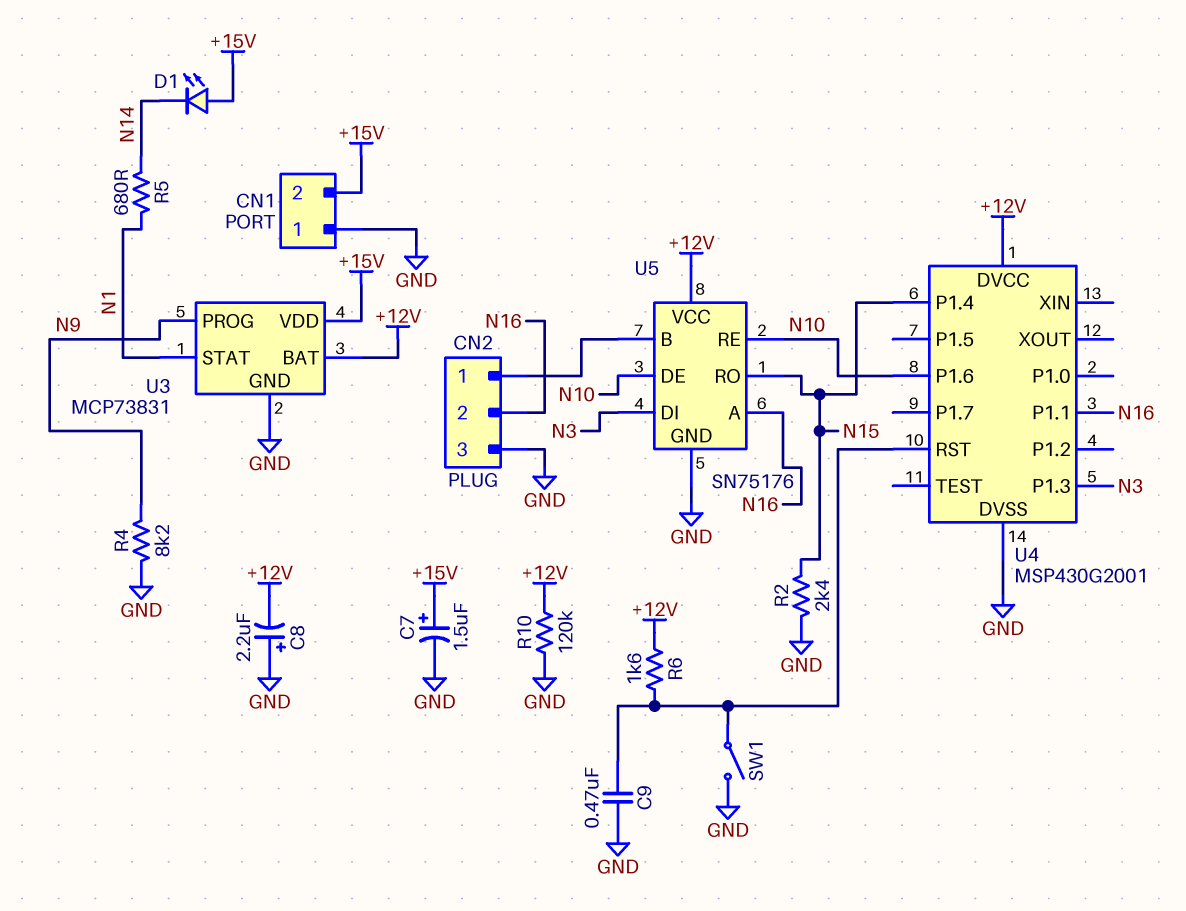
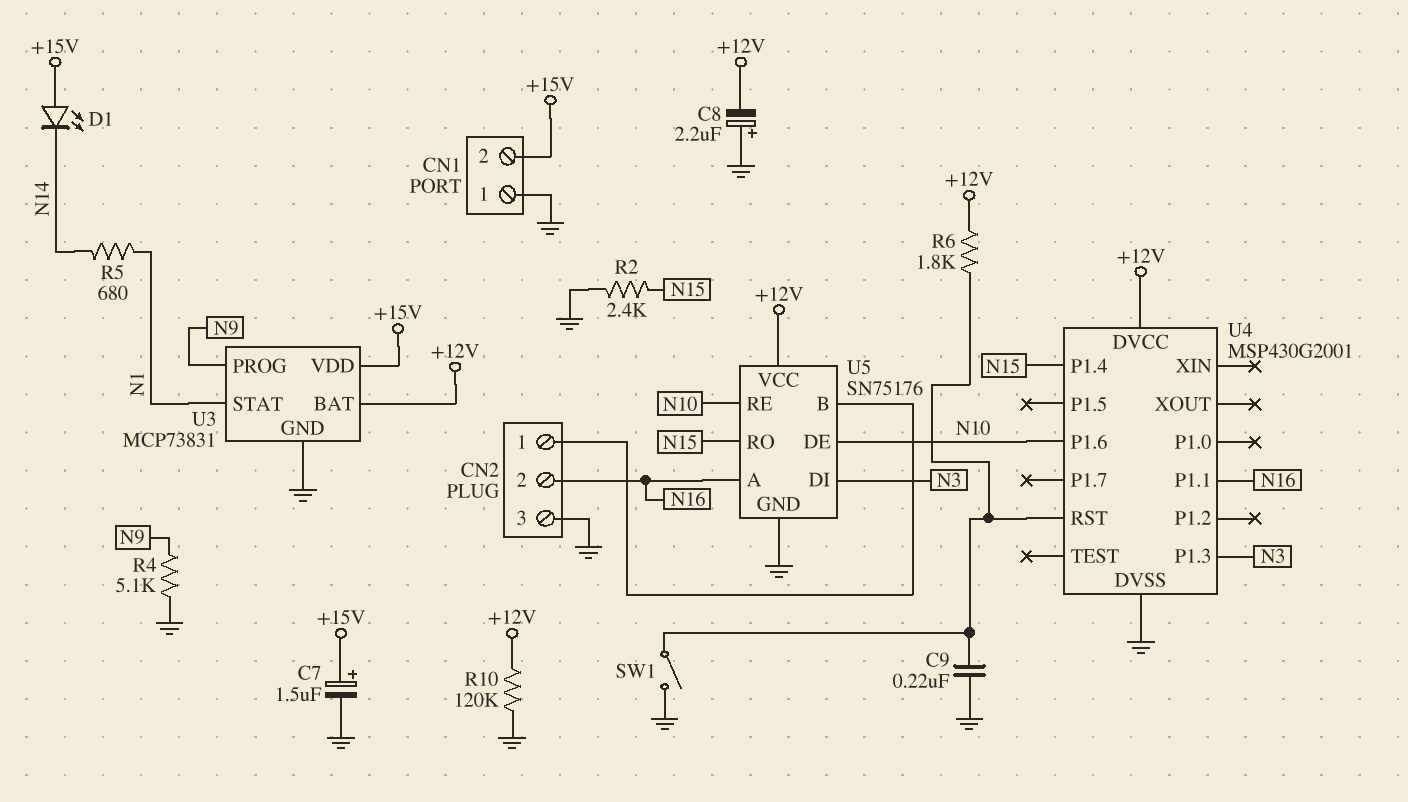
C9: 470nF (GND, U4/RST) -> 220nF (GND, U4/RST)
R4: 8.2k (GND, N9) -> 5.1k (GND, N9)
R6: 1.6k (+12V, U4/RST) -> 1.8k (+12V, U4/RST)

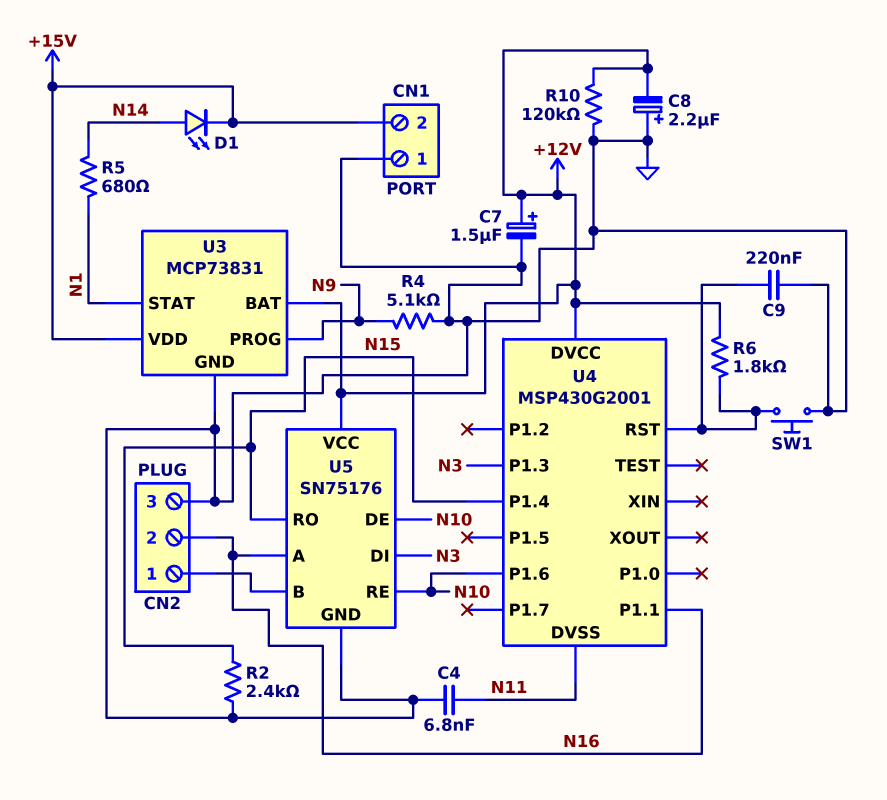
C4: none -> 6.8nF (GND, N11)
C7: 1.5uF (plus +15V, minus GND) -> 1.5uF (plus +12V, minus GND)
D1: LED (A +15V, K N14) -> LED (A N14, K +15V)
SW1: switch (GND, U4/RST) -> button (GND, U4/RST)
U4 pin DVSS: GND -> N11

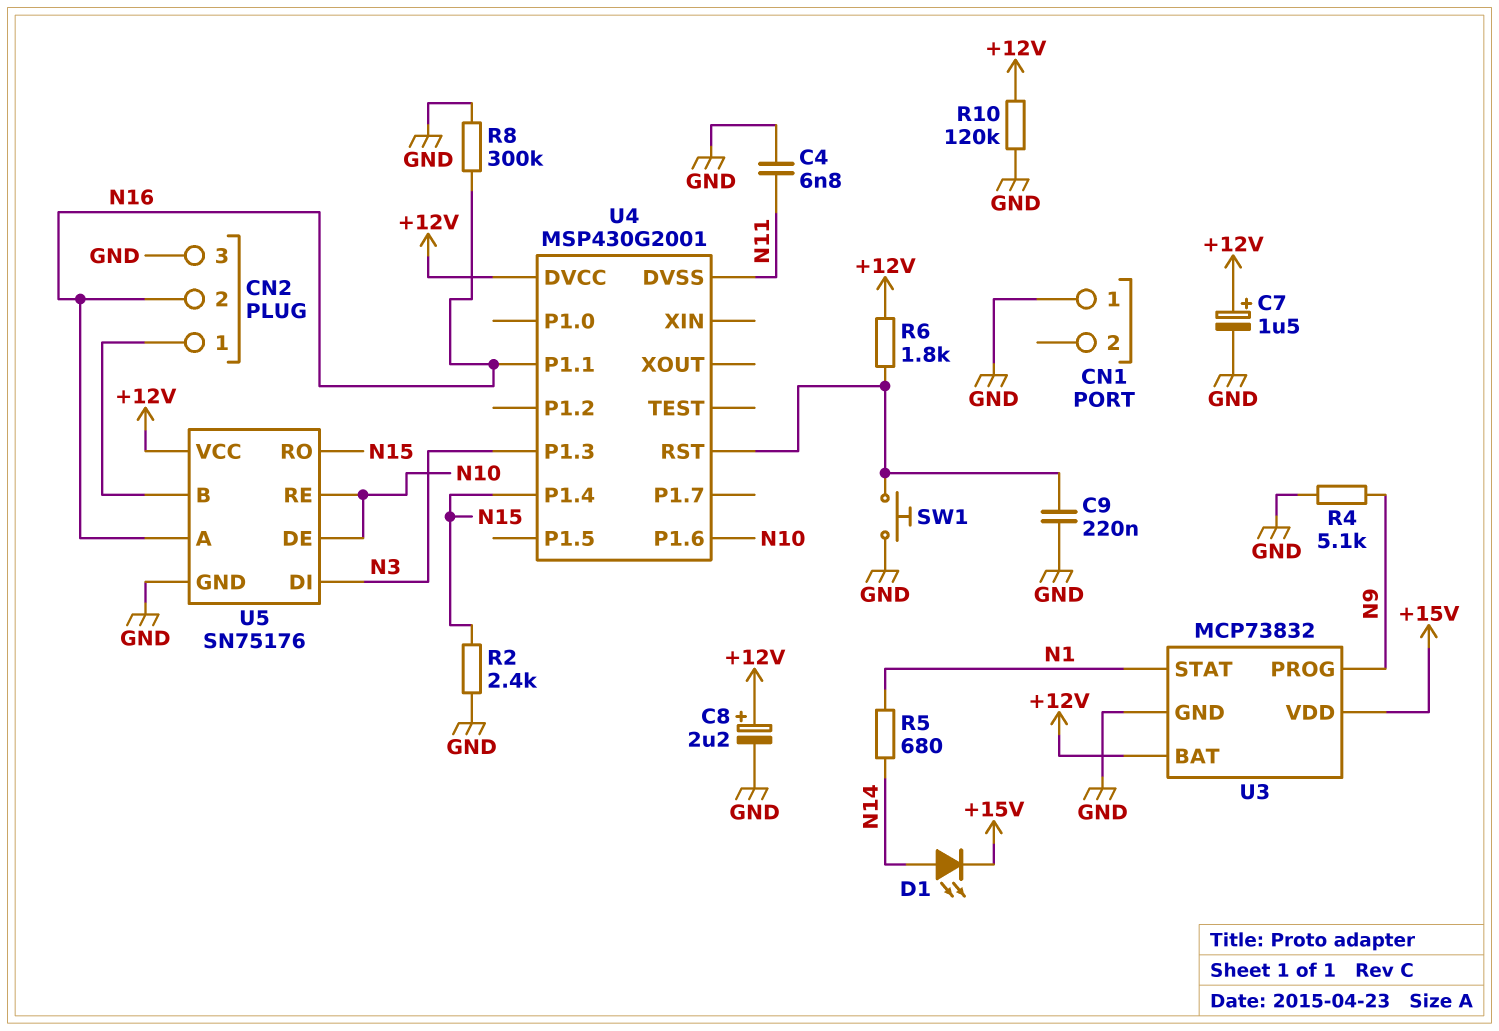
C8: 2.2uF (plus GND, minus +12V) -> 2.2uF (plus +12V, minus GND)
CN1 pin 2: +15V -> none
R8: none -> 300k (GND, N16)
U3: MCP73831 -> MCP73832

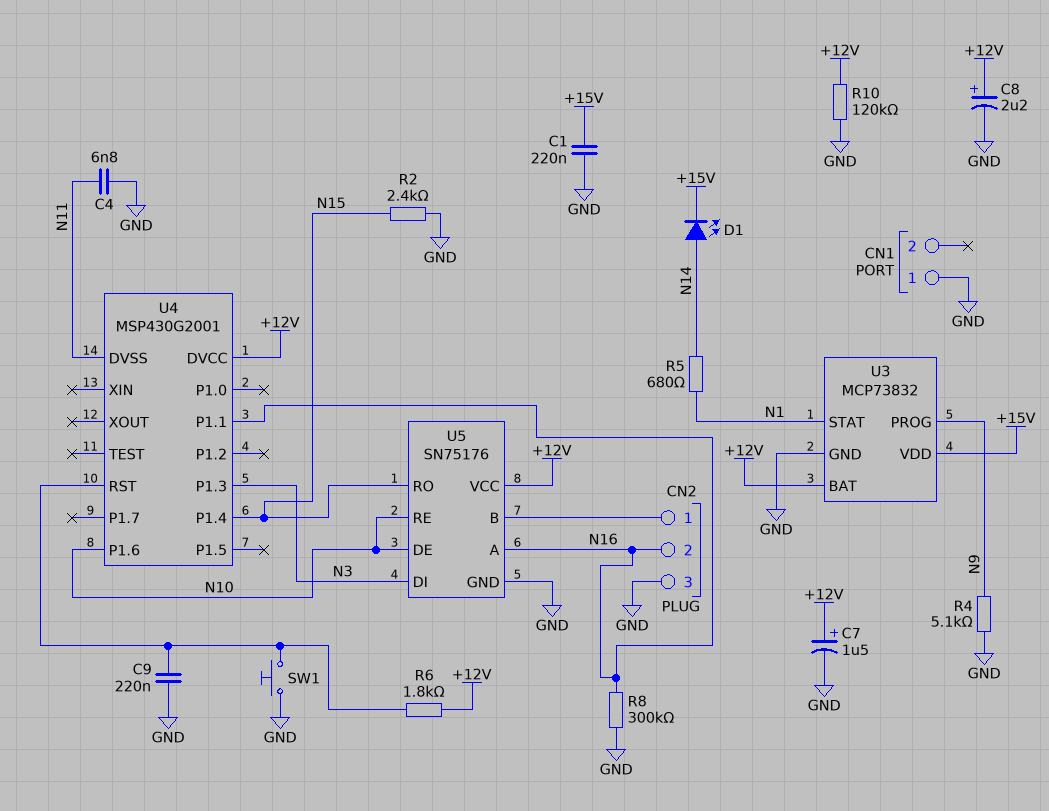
C1: none -> 220nF (+15V, GND)

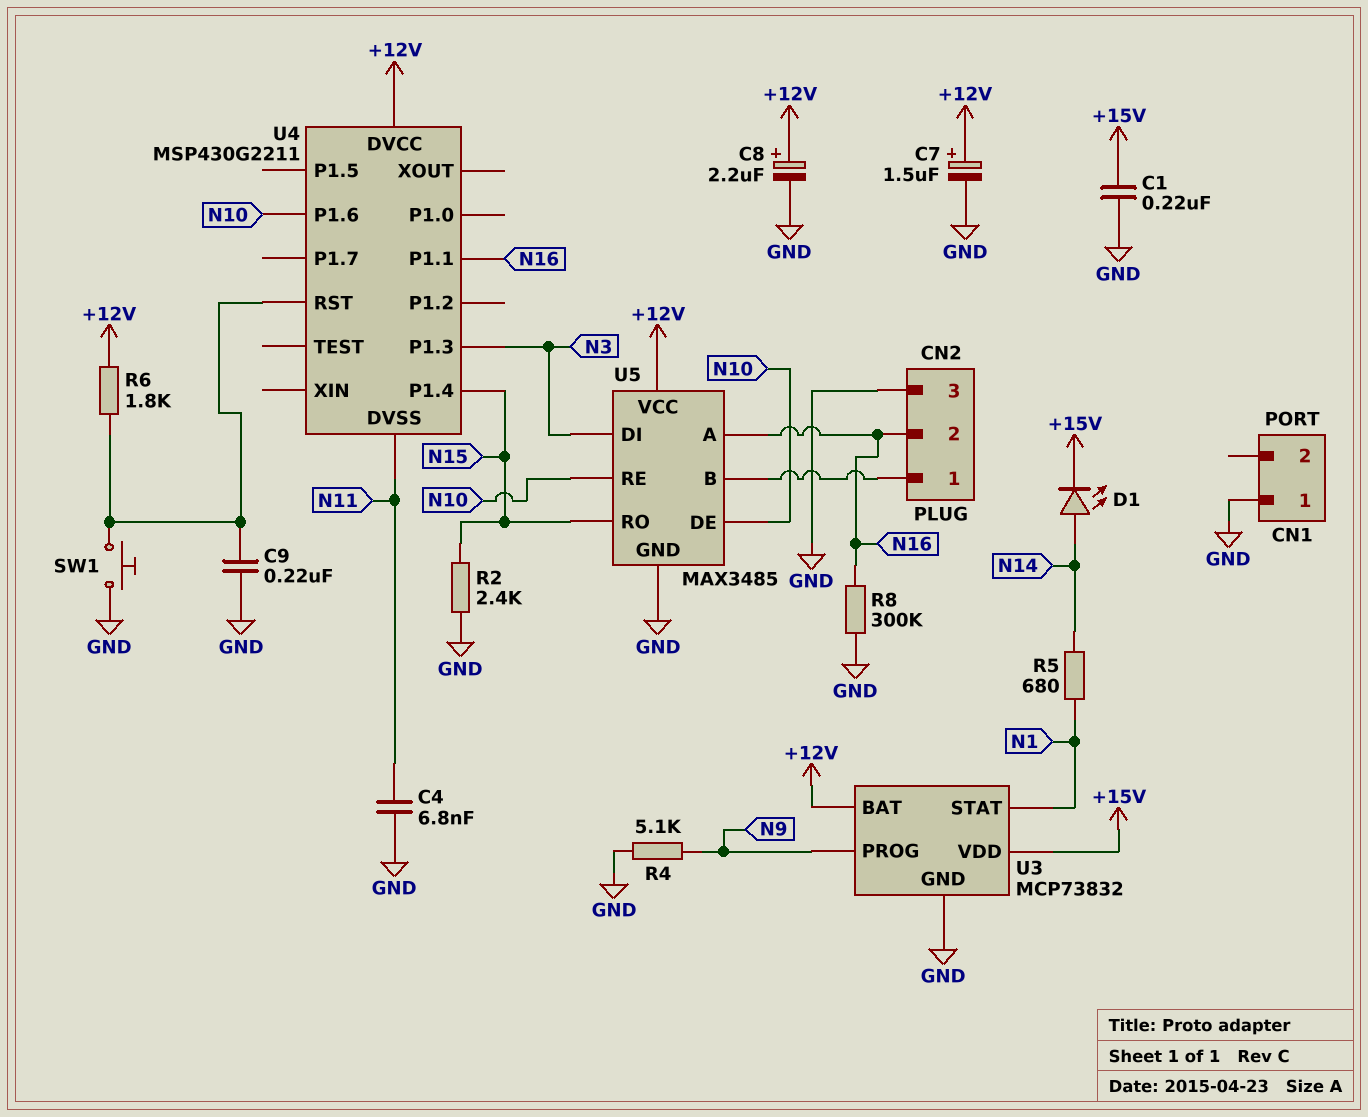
R10: 120k (+12V, GND) -> none
U4: MSP430G2001 -> MSP430G2211
U5: SN75176 -> MAX3485

